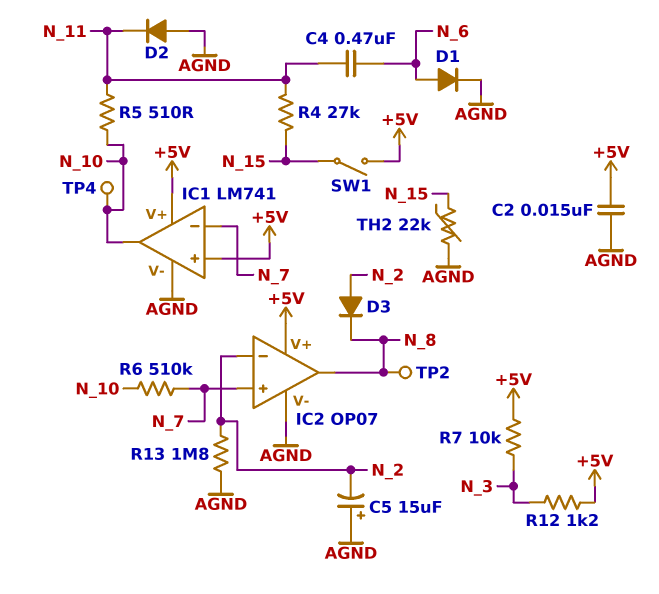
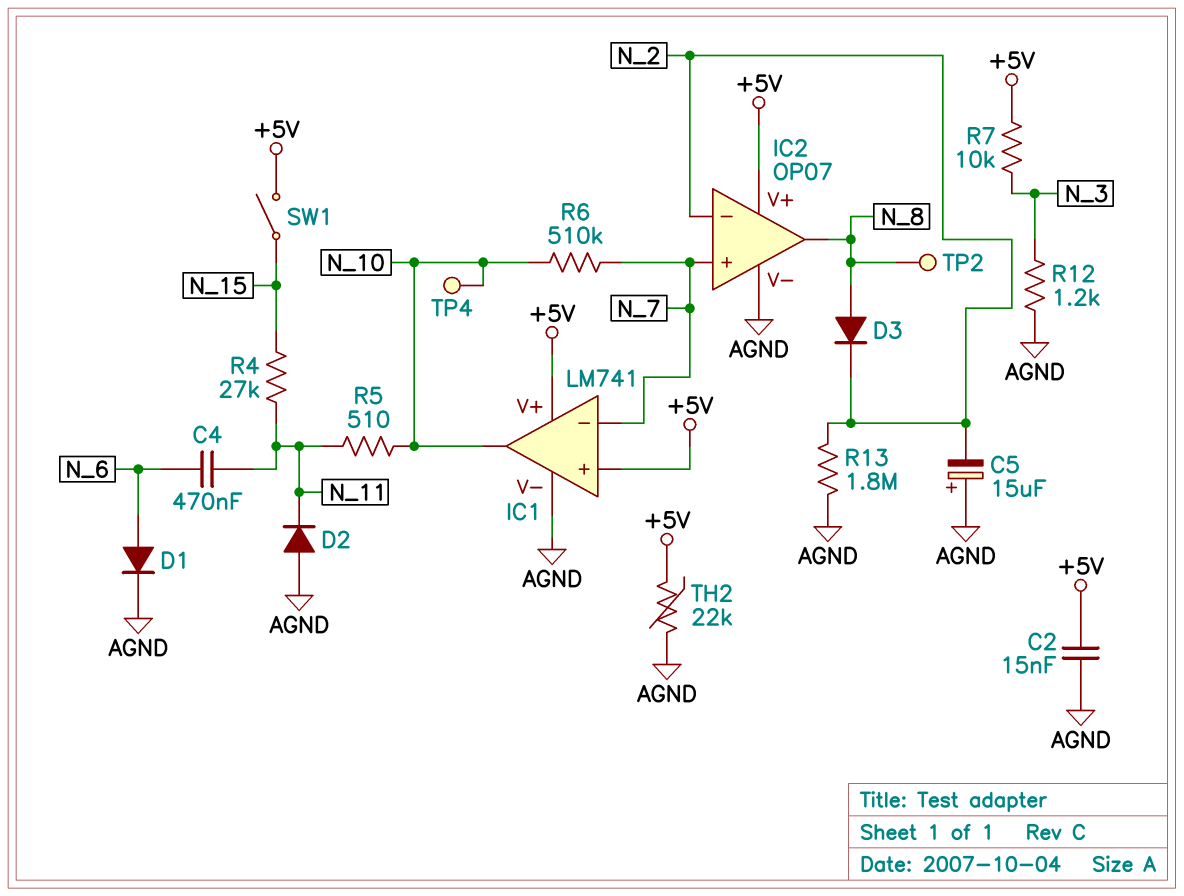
D3: diode (A N_2, K N_8) -> diode (A N_8, K N_2)
R12: 1.2k (+5V, N_3) -> 1.2k (AGND, N_3)
TH2: 22k (AGND, N_15) -> 22k (+5V, AGND)

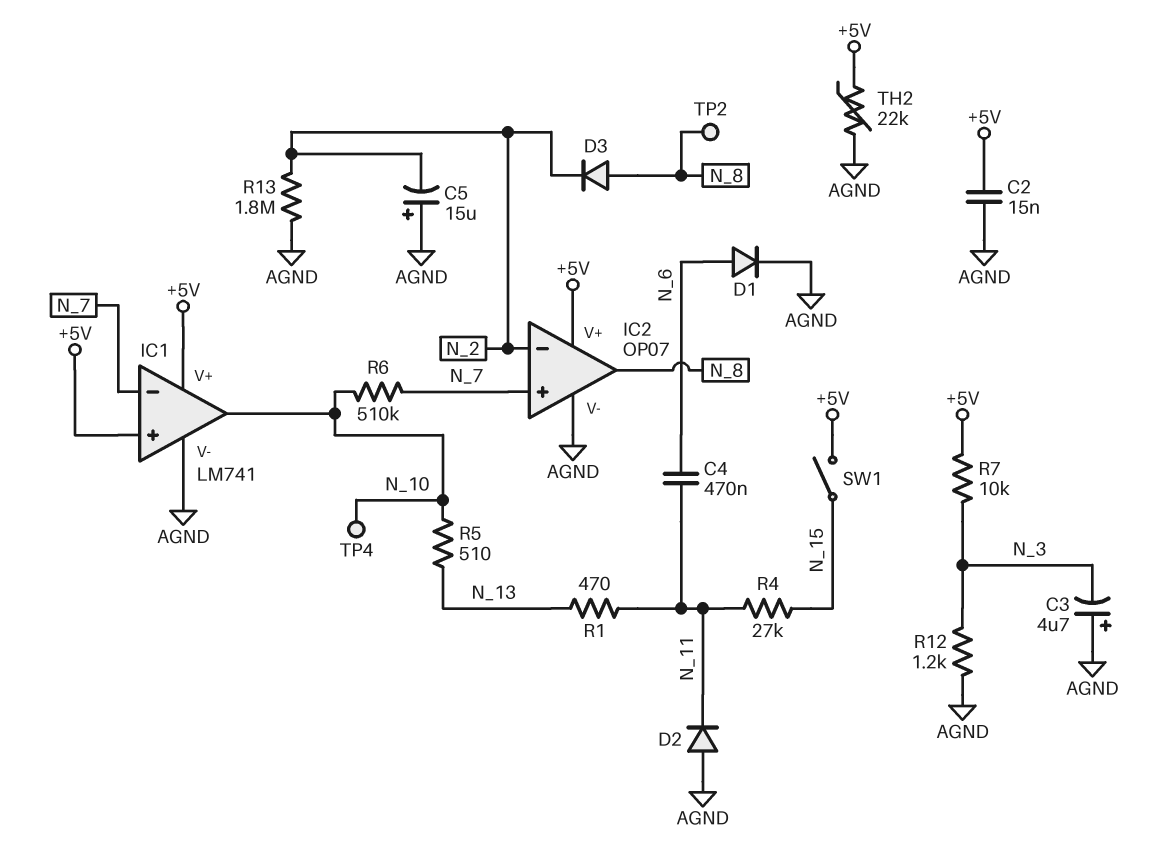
C3: none -> 4.7uF (plus AGND, minus N_3)
R1: none -> 470 (N_11, N_13)
R5: 510 (N_10, N_11) -> 510 (N_10, N_13)

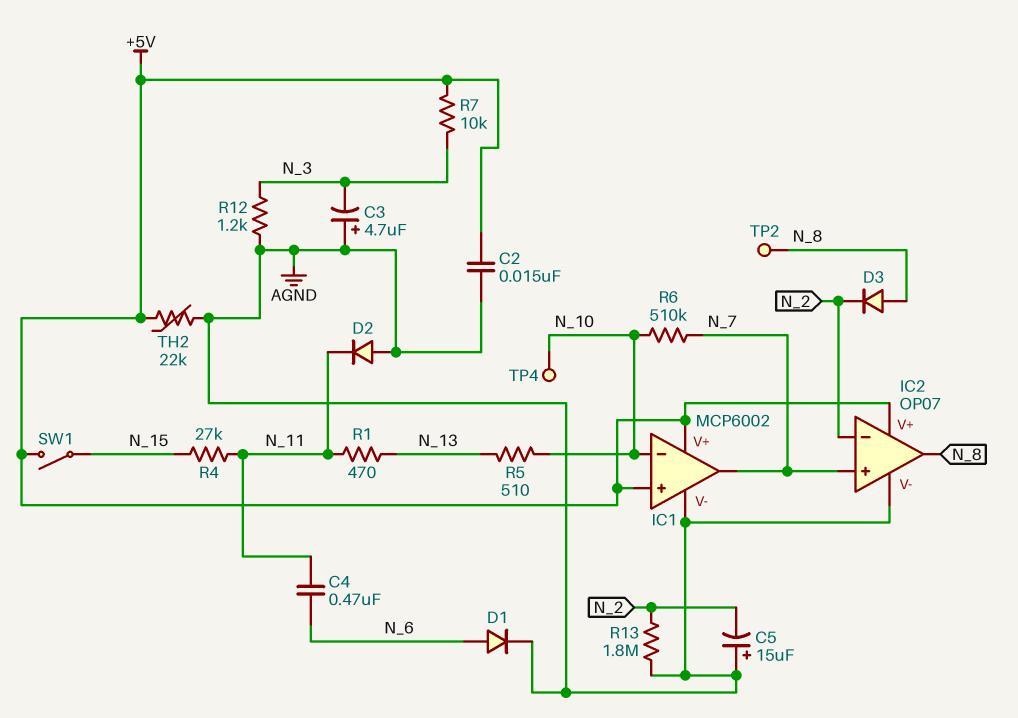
IC1: LM741 -> MCP6002
IC1 pin in-: N_7 -> N_10
IC1 pin out: N_10 -> N_7

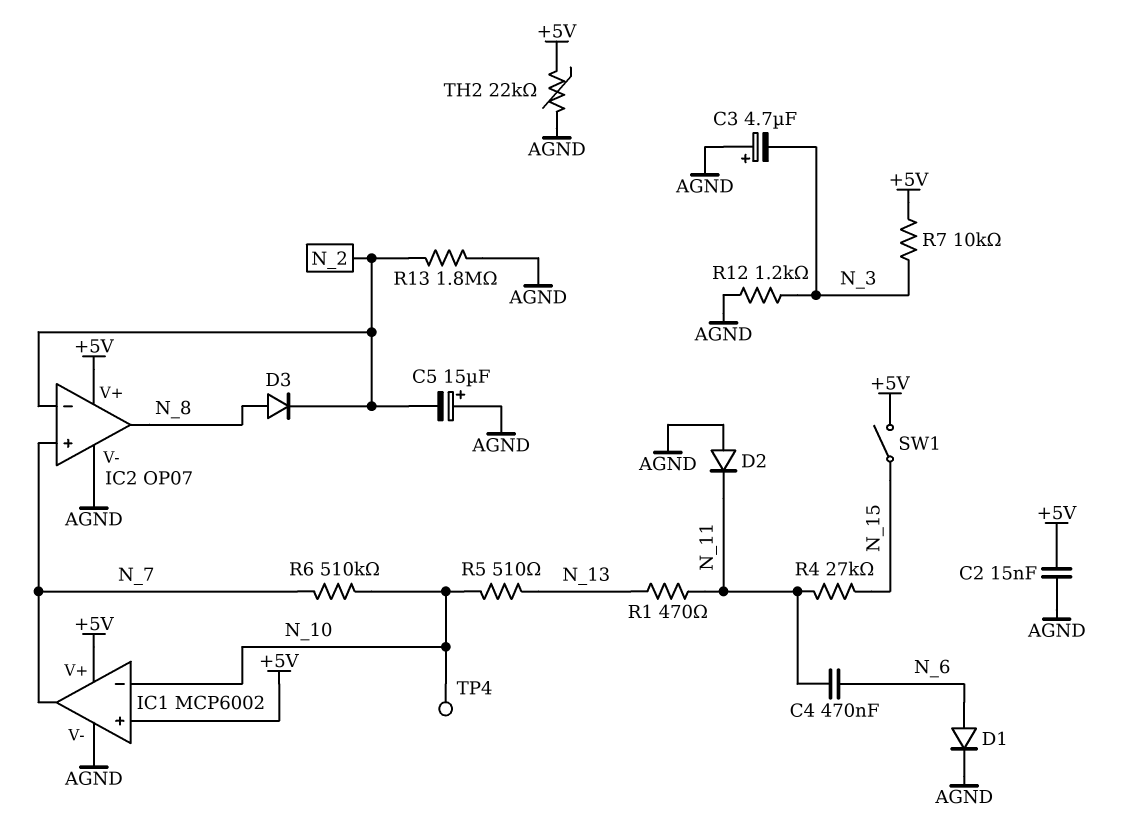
TP2: test point (N_8) -> none

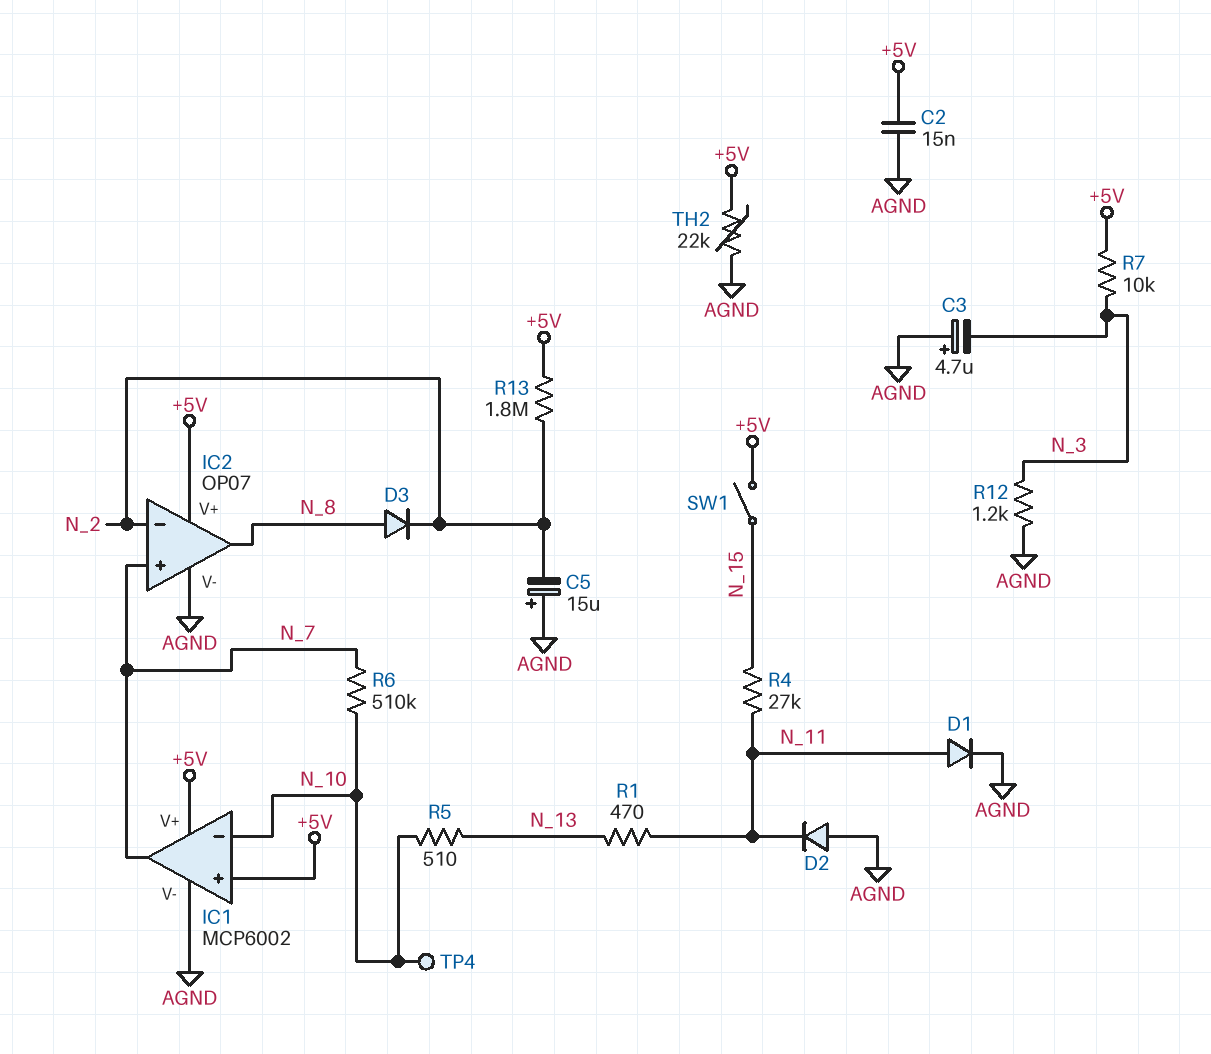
C4: 470nF (N_6, N_11) -> none
D1: diode (A N_6, K AGND) -> diode (A N_11, K AGND)
R13: 1.8M (AGND, N_2) -> 1.8M (+5V, N_2)

